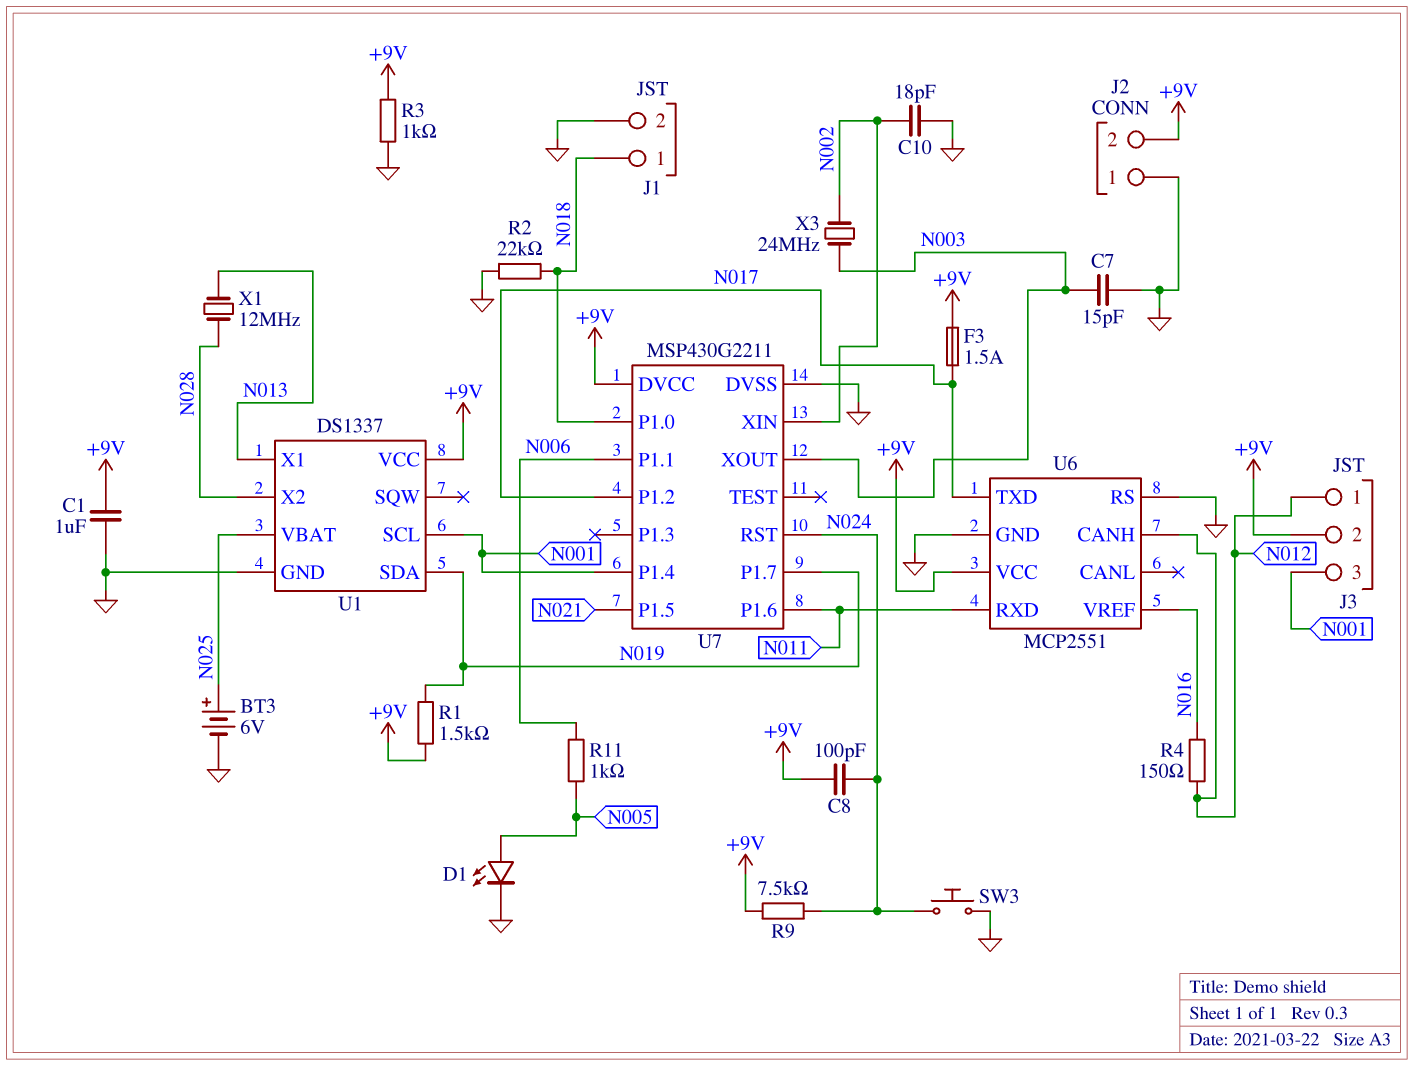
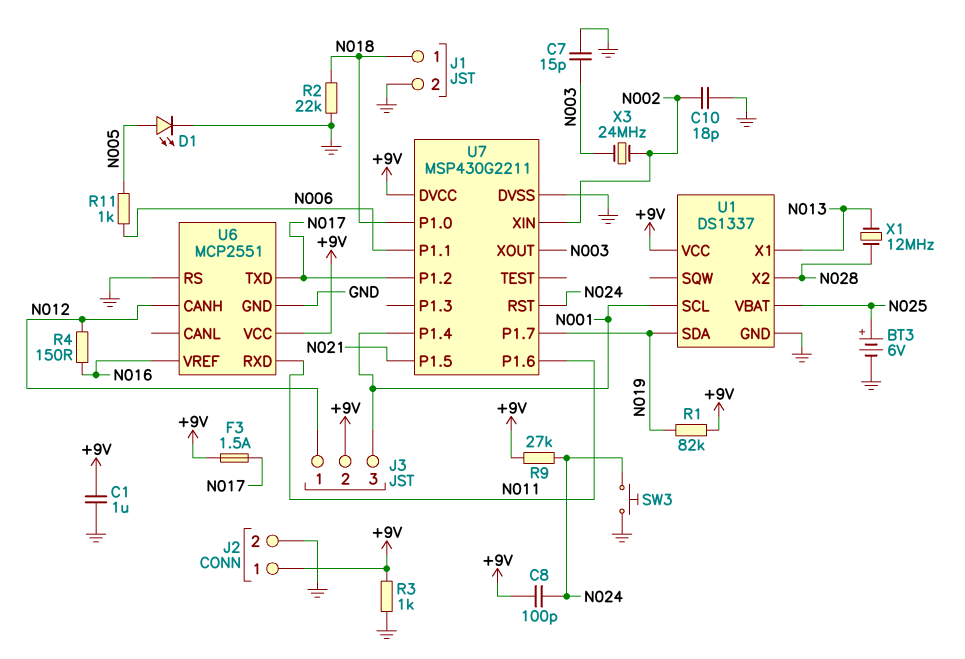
J2 pin 1: GND -> +9V
J2 pin 2: +9V -> GND
R1: 1.5k (+9V, N019) -> 82k (+9V, N019)
R9: 7.5k (+9V, N024) -> 27k (+9V, N024)

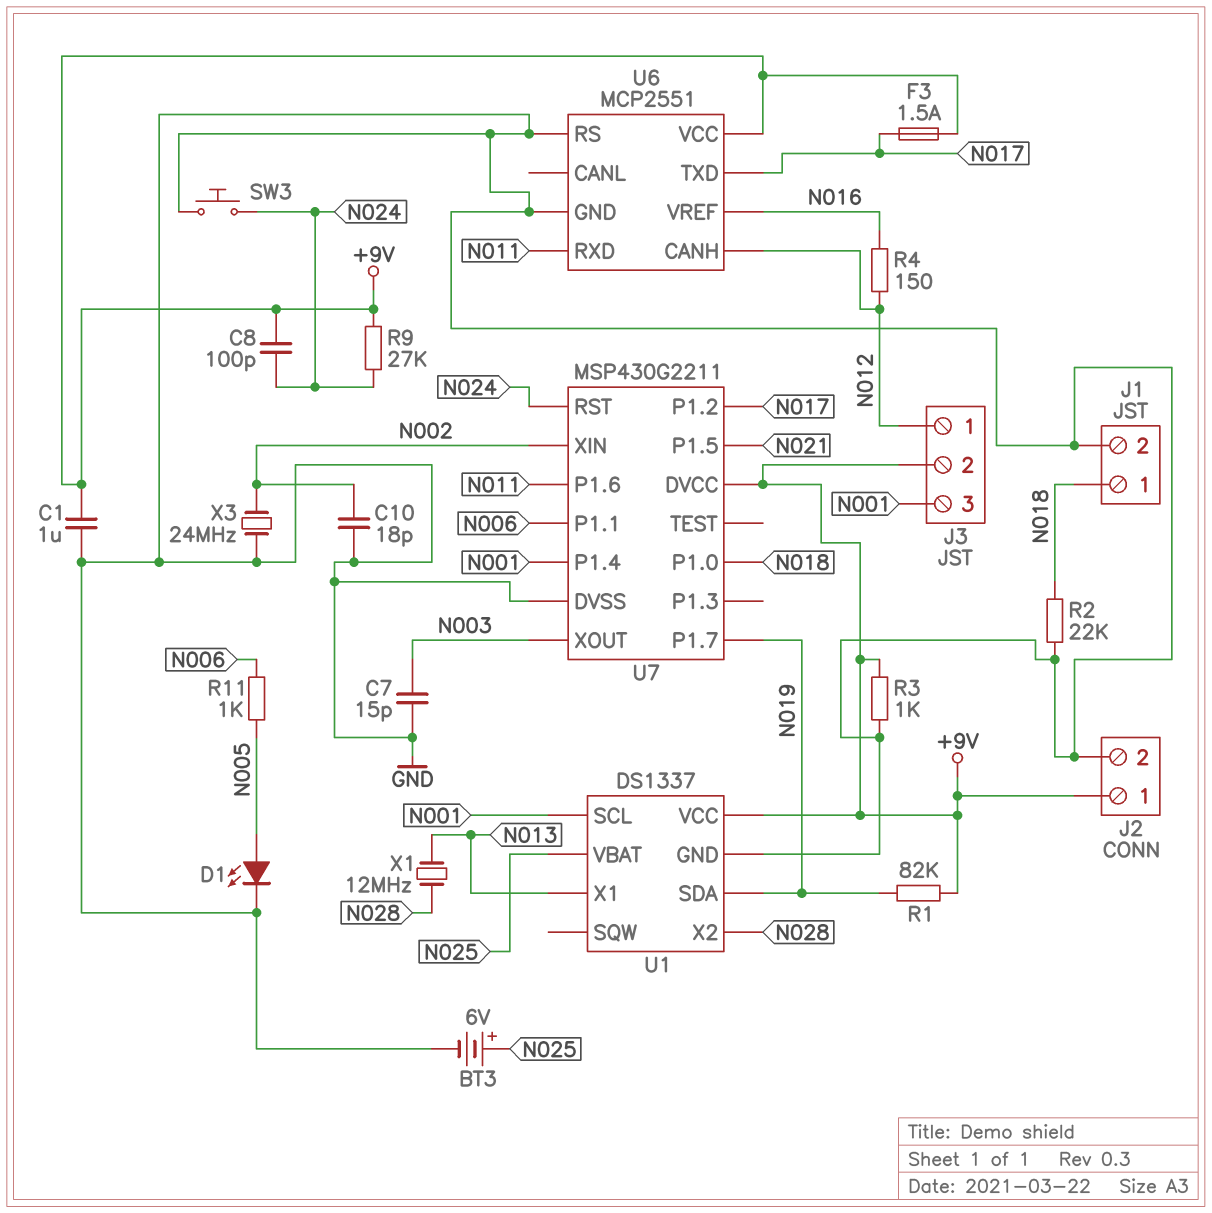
X3: 24MHz (N002, N003) -> 24MHz (GND, N002)

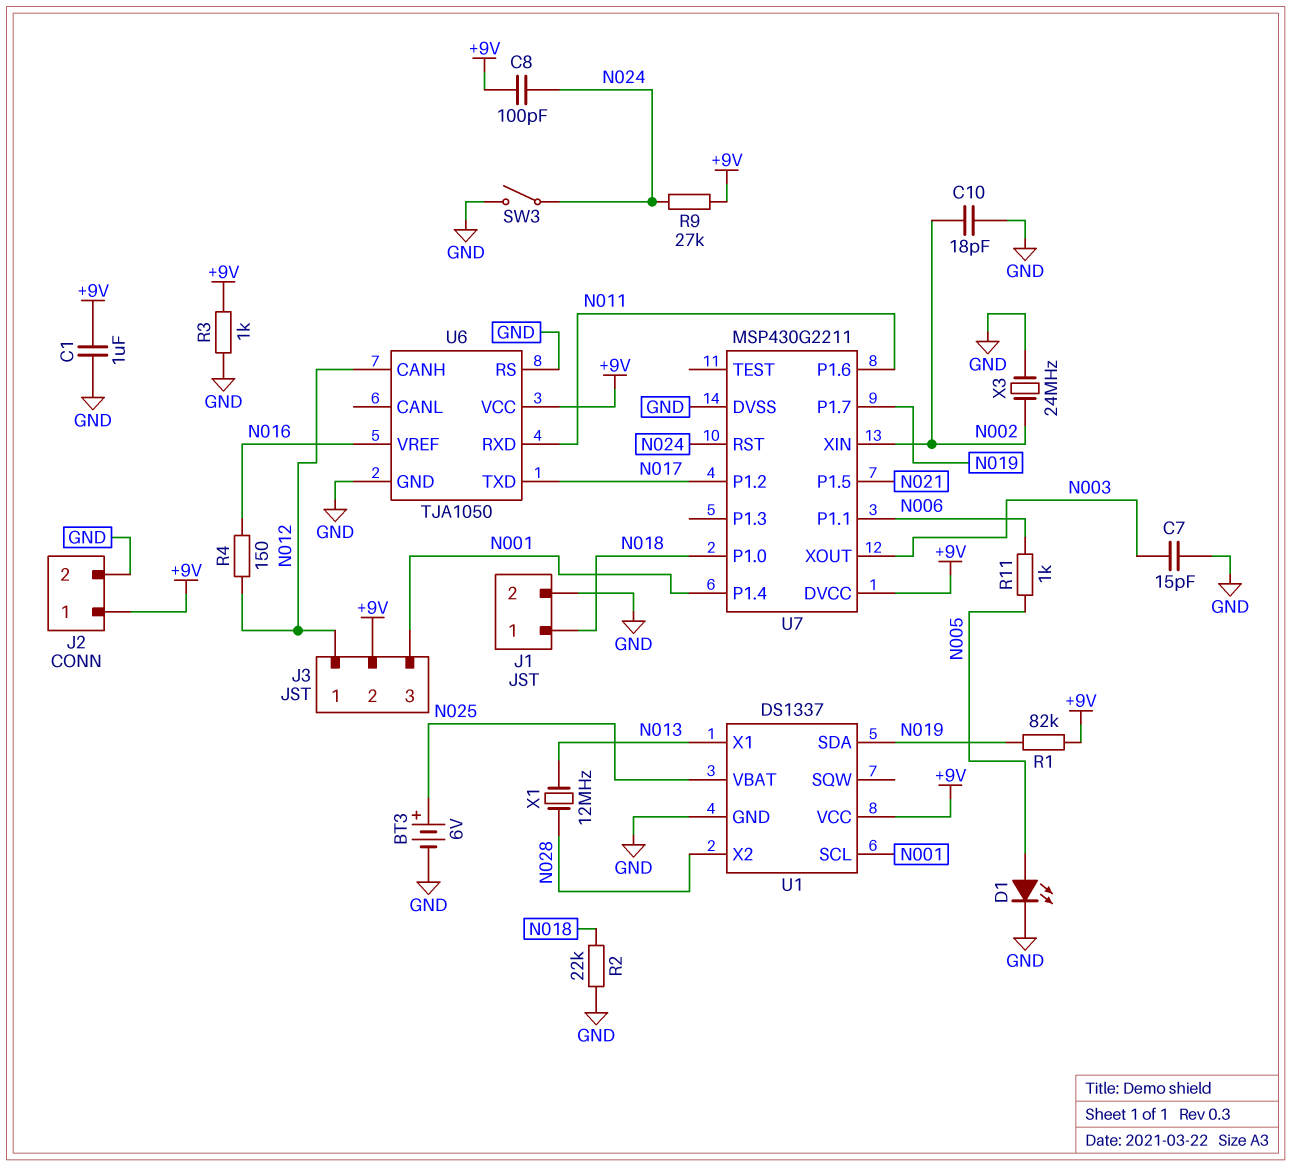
F3: 1.5A (+9V, N017) -> none
SW3: button (GND, N024) -> switch (GND, N024)
U6: MCP2551 -> TJA1050

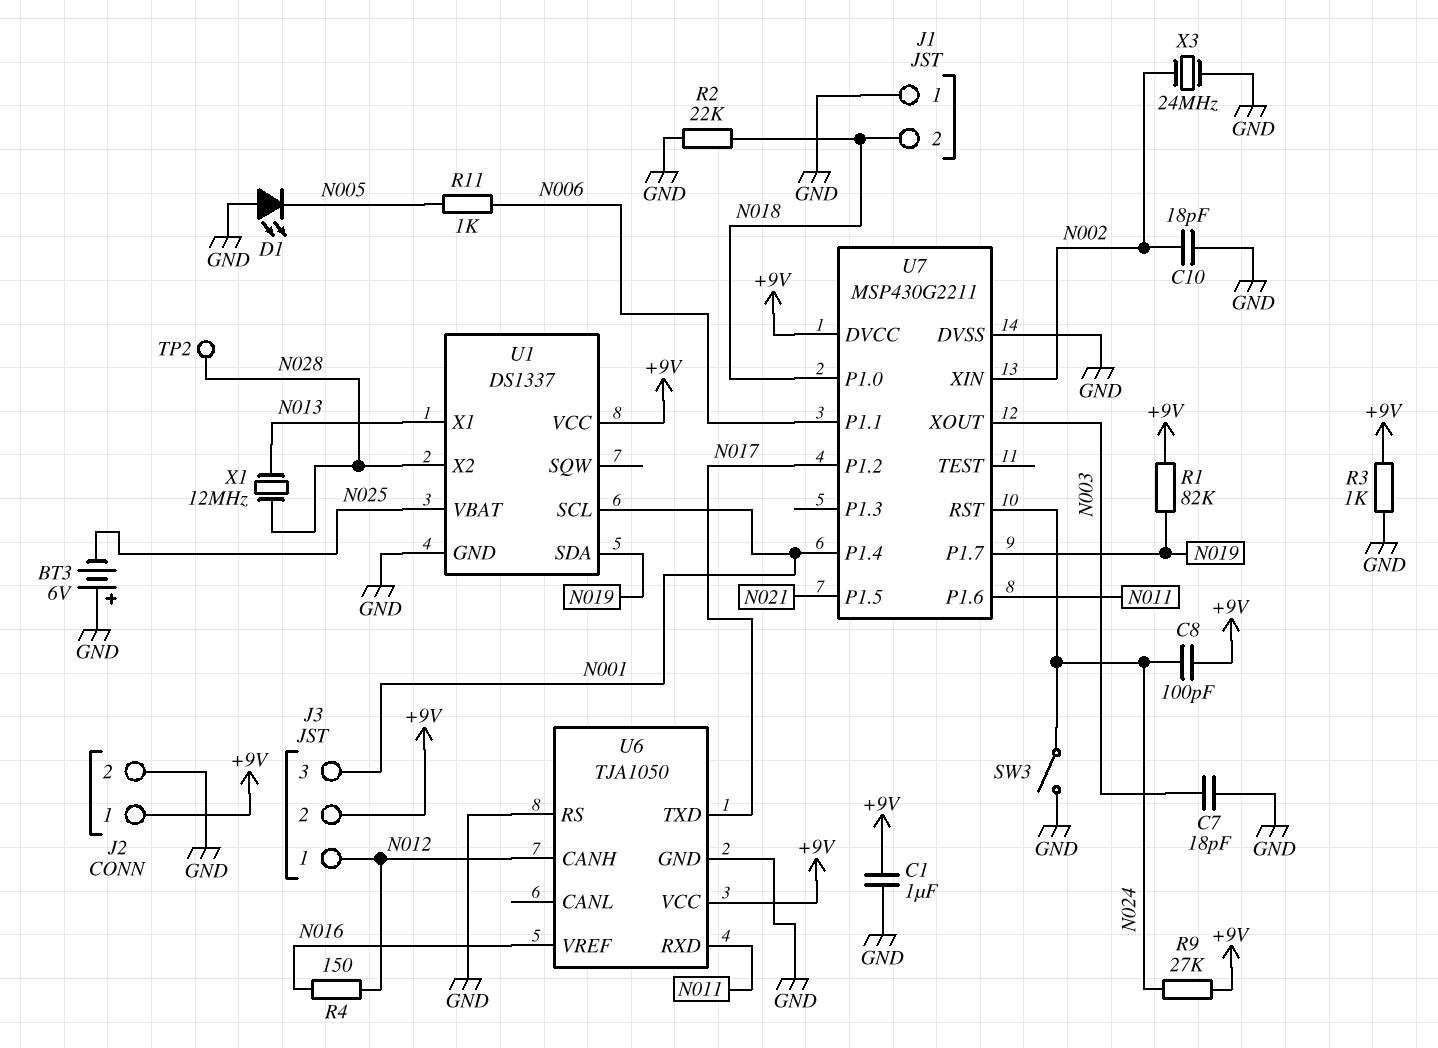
BT3: 6V (plus N025, minus GND) -> 6V (plus GND, minus N025)
C7: 15pF (GND, N003) -> 18pF (GND, N003)
D1: LED (A N005, K GND) -> LED (A GND, K N005)
J1 pin 1: N018 -> GND
J1 pin 2: GND -> N018
TP2: none -> test point (N028)

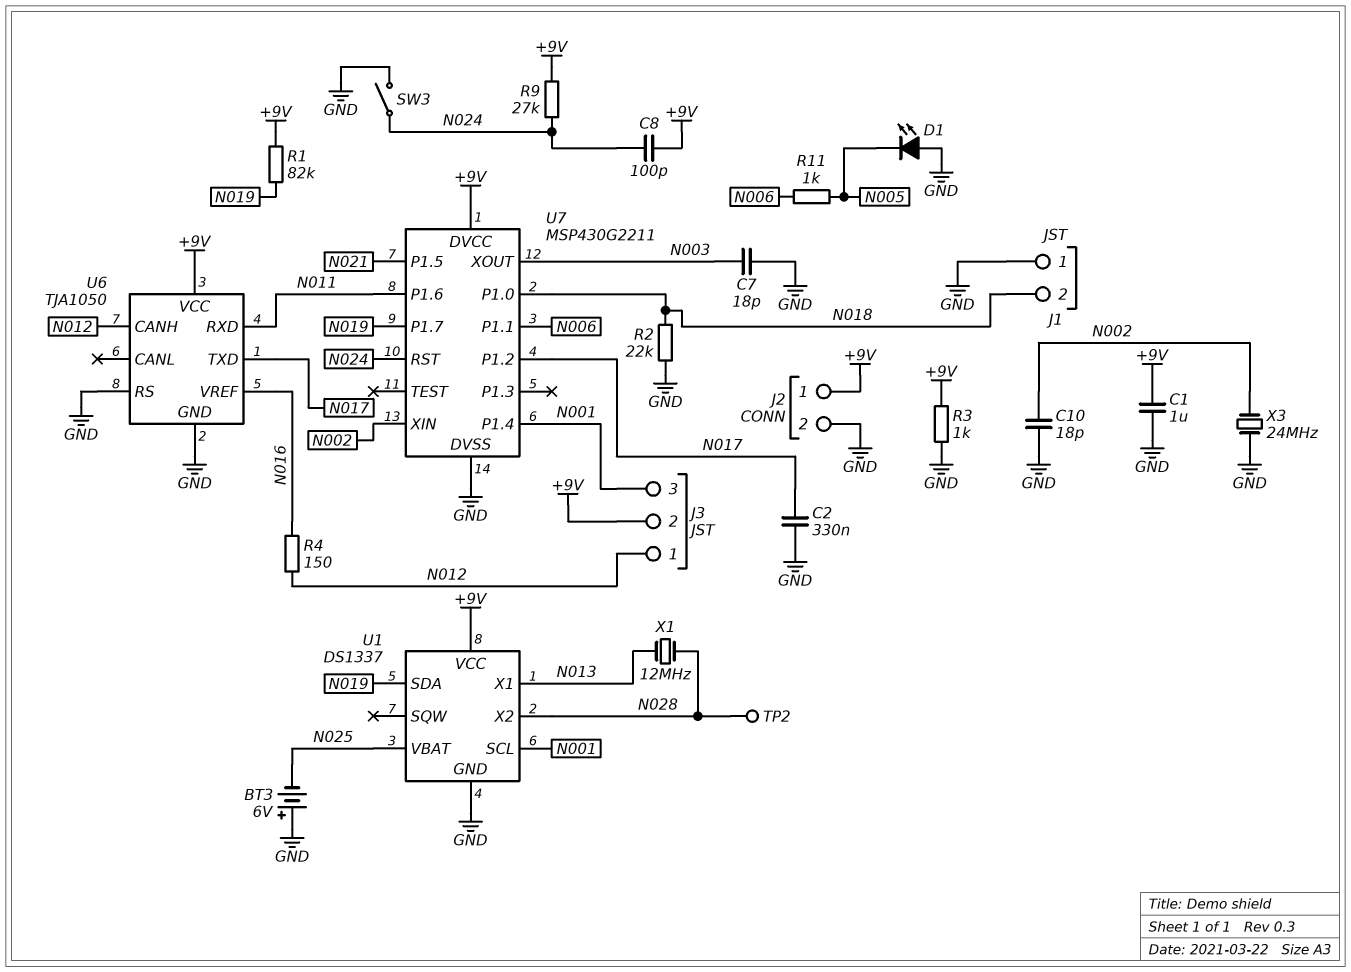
C2: none -> 330nF (GND, N017)

